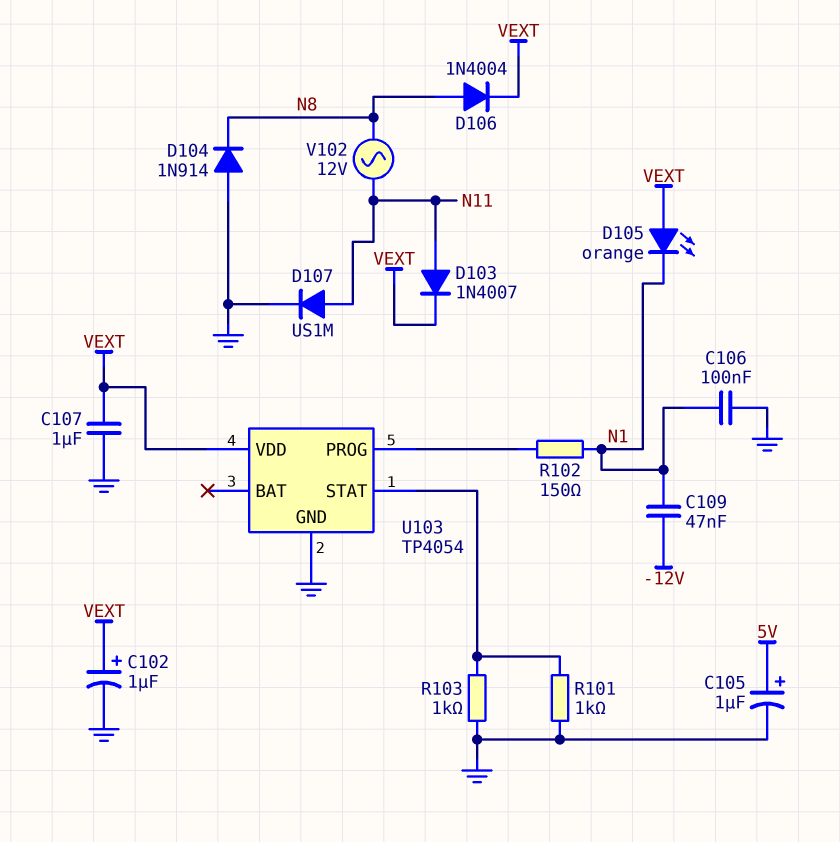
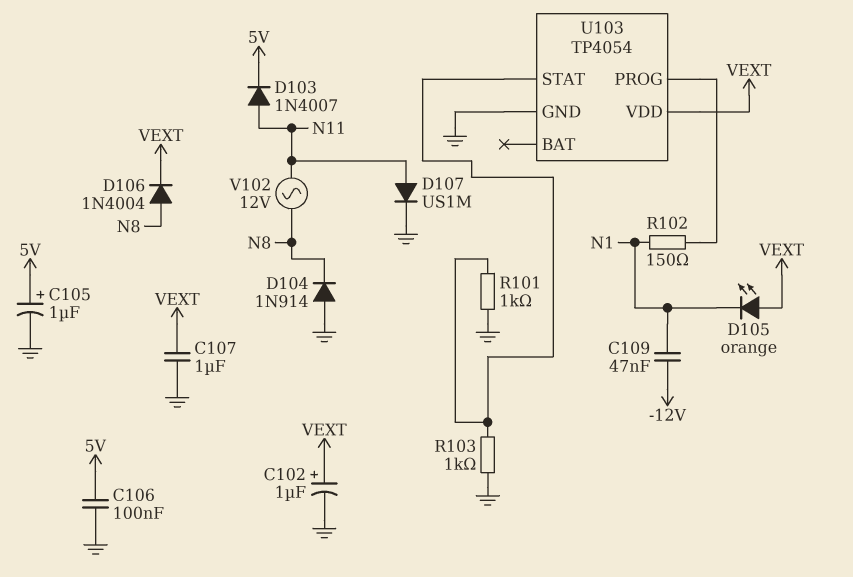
C106: 100nF (GND, N1) -> 100nF (5V, GND)
D103: diode 1N4007 (A N11, K VEXT) -> diode 1N4007 (A N11, K 5V)

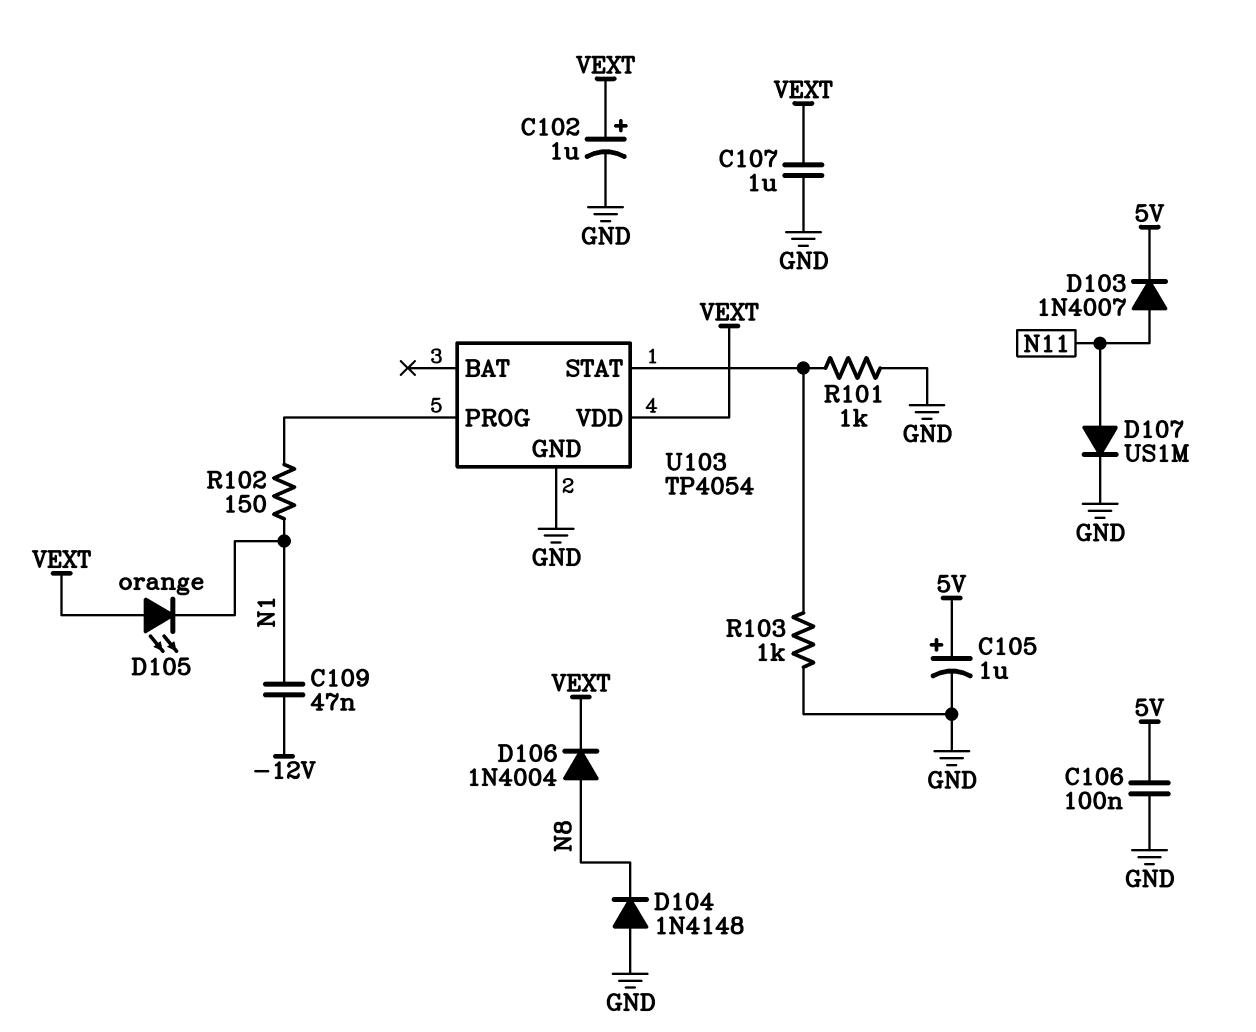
D104: diode 1N914 (A GND, K N8) -> diode 1N4148 (A GND, K N8)
V102: AC 12V (N8, N11) -> none

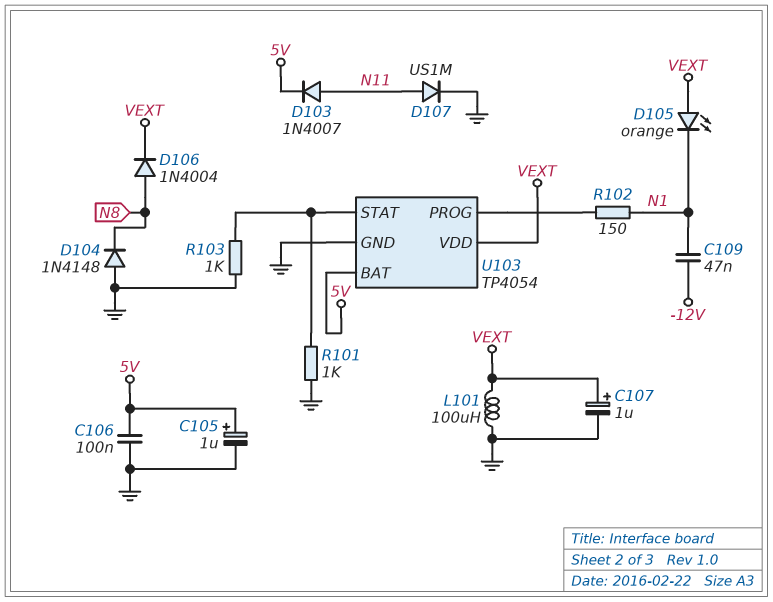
C102: 1uF (plus VEXT, minus GND) -> none
C107: 1uF (GND, VEXT) -> 1uF (plus VEXT, minus GND)
L101: none -> 100uH (GND, VEXT)
U103 pin BAT: none -> 5V

